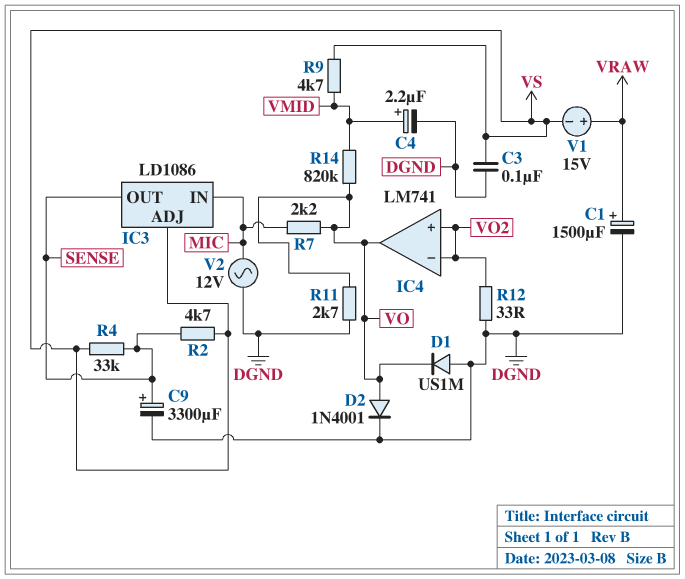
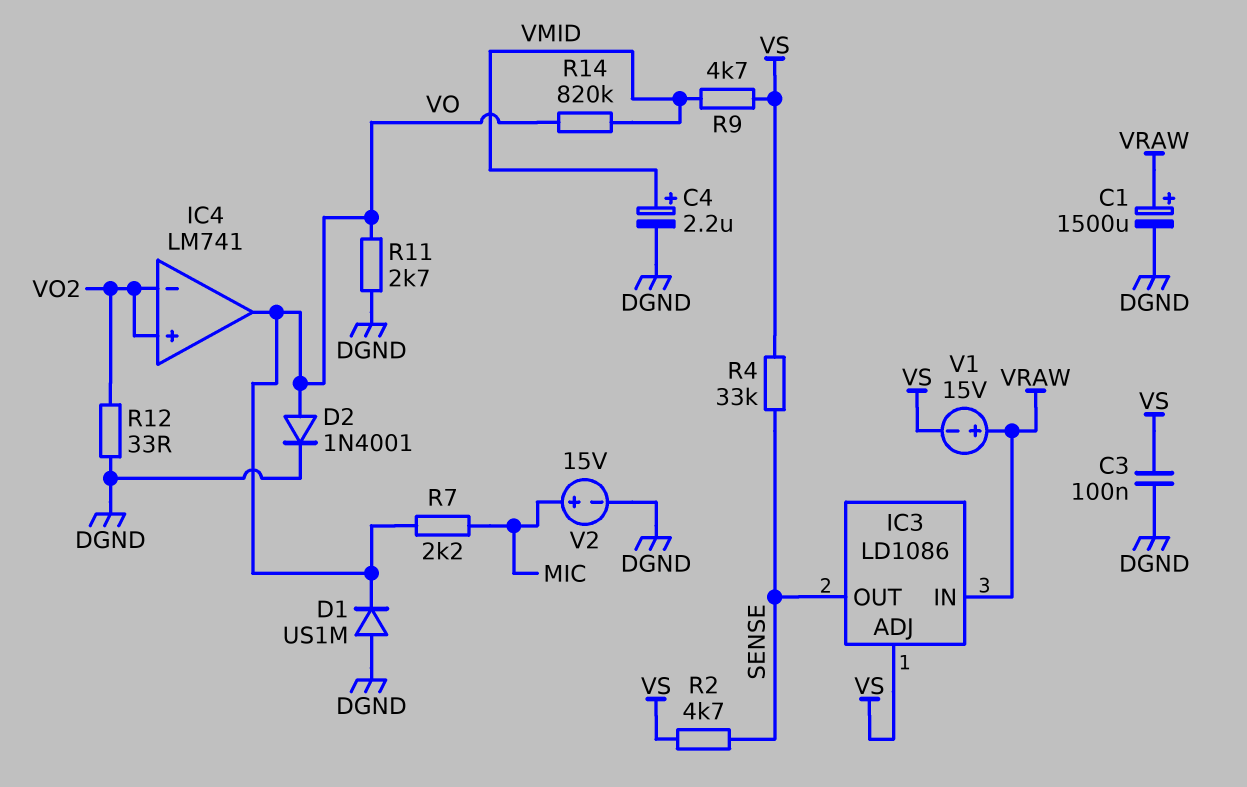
C9: 3300uF (plus SENSE, minus DGND) -> none
IC3 pin IN: MIC -> VRAW
V2: AC 12V (DGND, MIC) -> 15V (plus MIC, minus DGND)

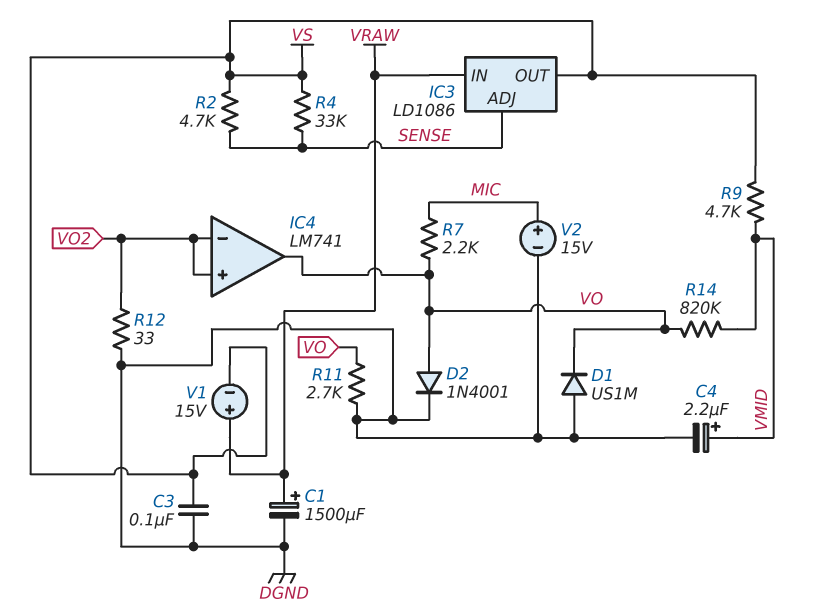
IC3 pin ADJ: VS -> SENSE
IC3 pin OUT: SENSE -> VS

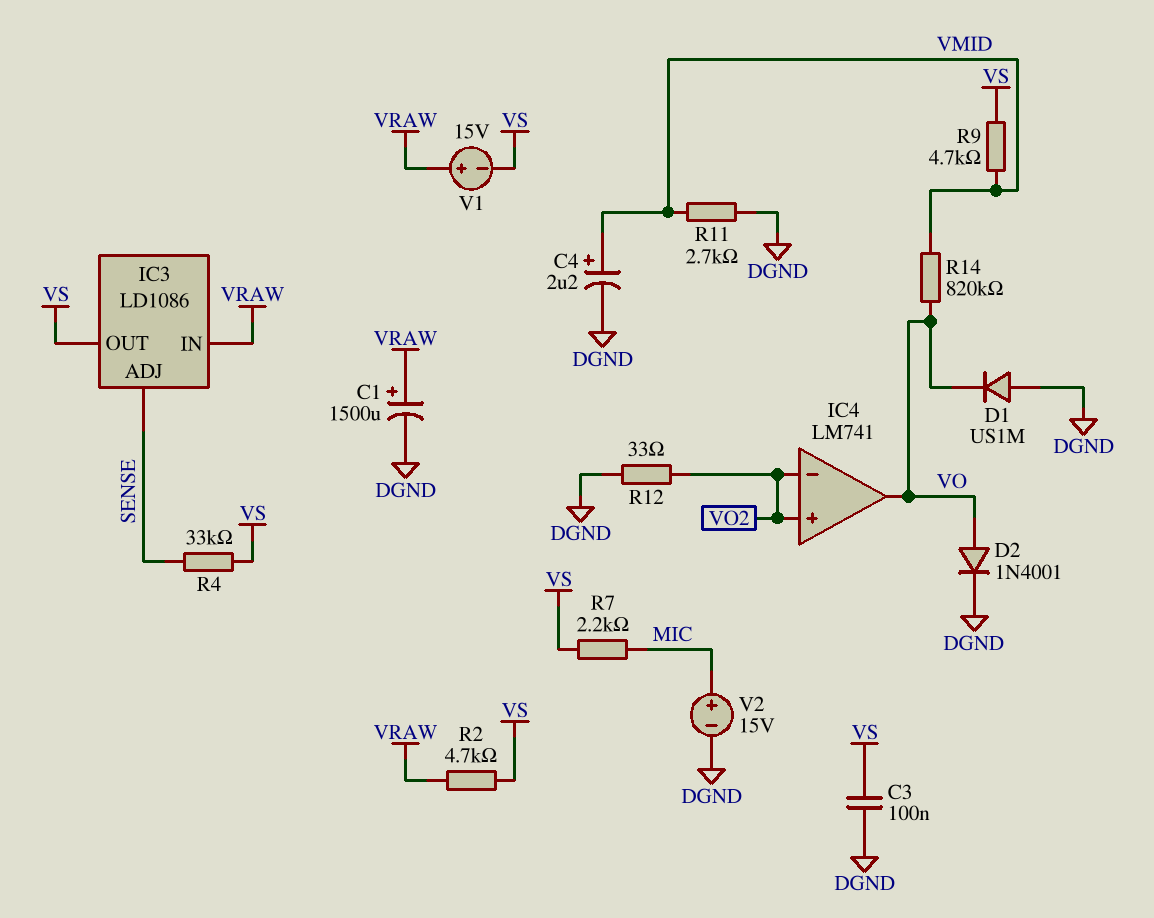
R2: 4.7k (SENSE, VS) -> 4.7k (VRAW, VS)
R7: 2.2k (MIC, VO) -> 2.2k (MIC, VS)
R11: 2.7k (DGND, VO) -> 2.7k (DGND, VMID)

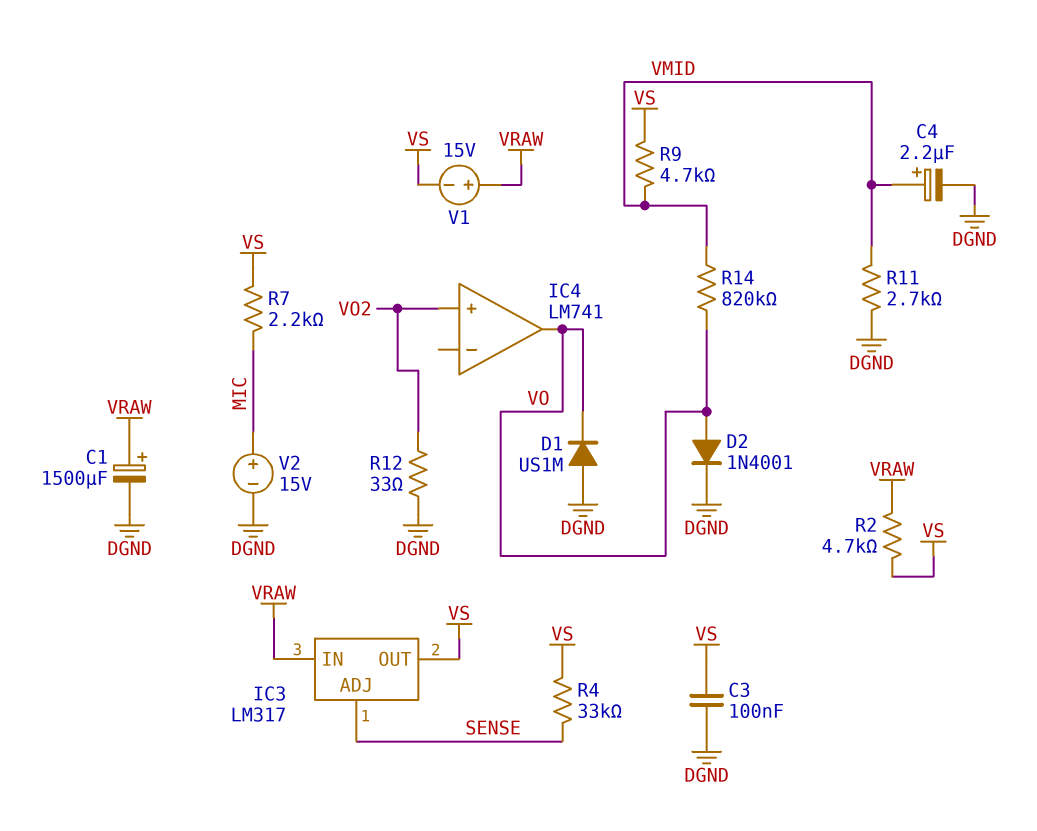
IC3: LD1086 -> LM317
IC4 pin in-: VO2 -> none

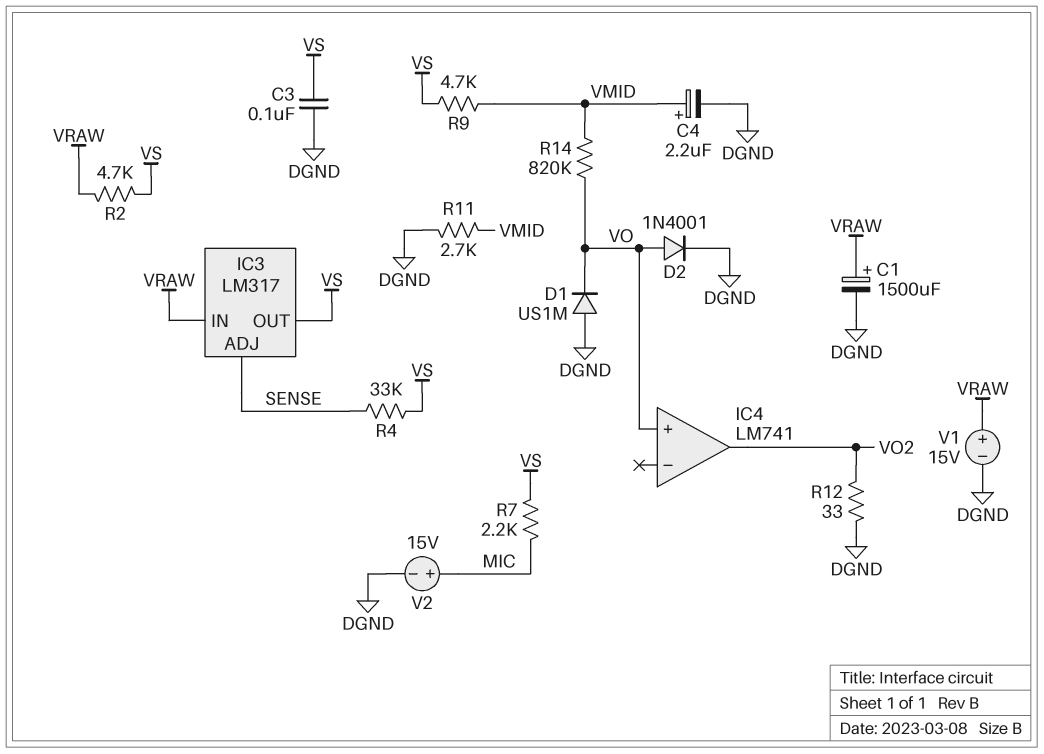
IC4 pin in+: VO2 -> VO
IC4 pin out: VO -> VO2
V1: 15V (plus VRAW, minus VS) -> 15V (plus VRAW, minus DGND)

